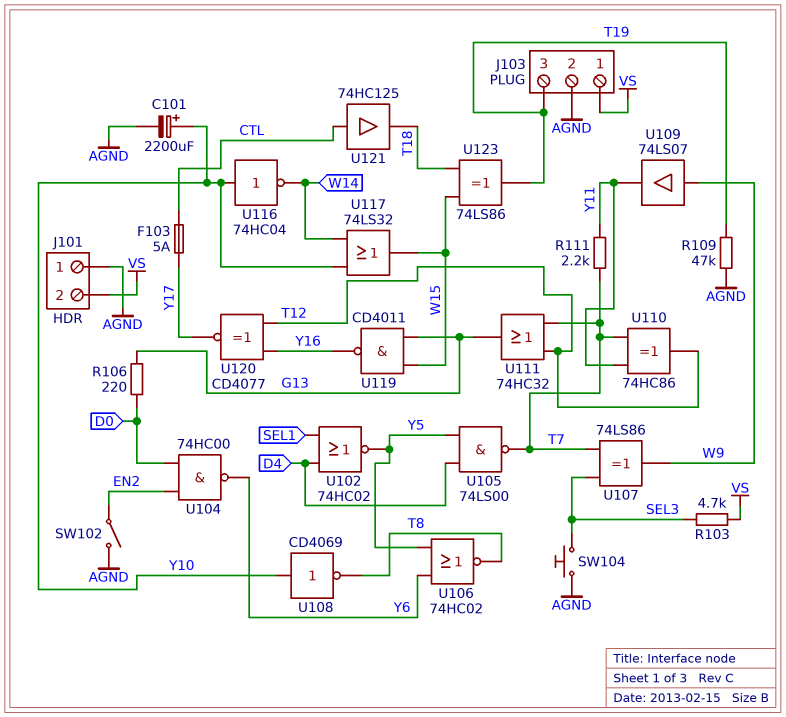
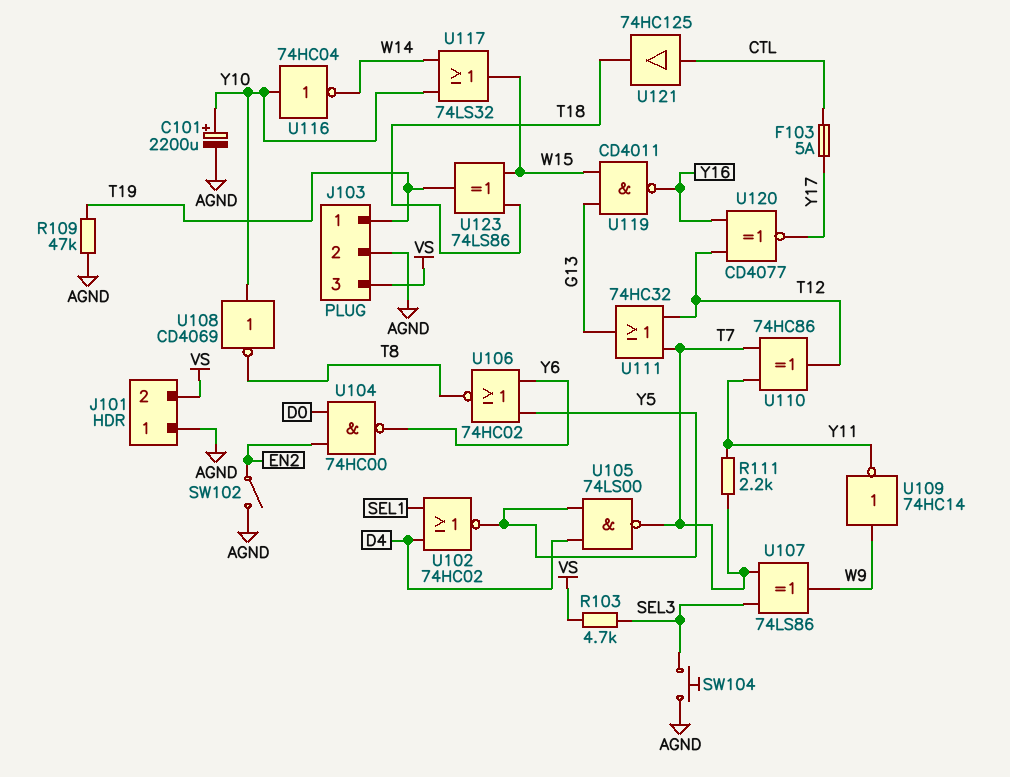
J103 pin 1: VS -> T19
J103 pin 3: T19 -> VS
R106: 220 (D0, G13) -> none
U109: buffer 74LS07 (in W9, out Y11) -> NOT 74HC14 (in W9, out Y11)

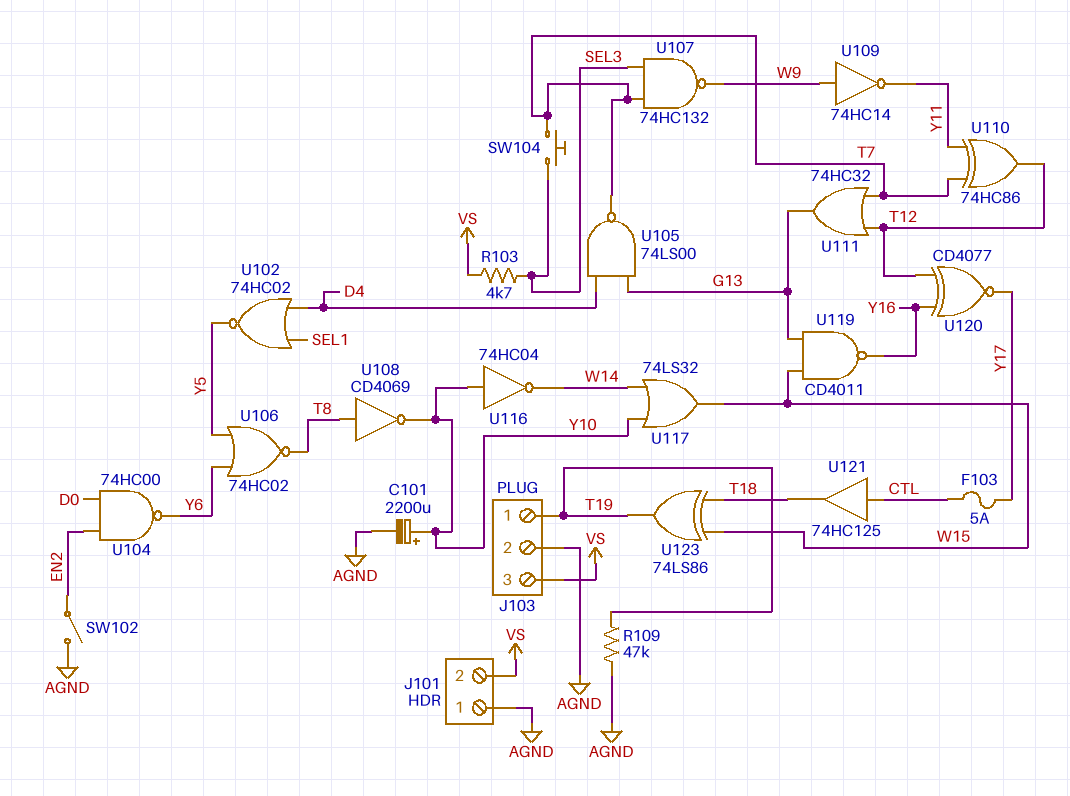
R111: 2.2k (T7, Y11) -> none
SW104: button (AGND, SEL3) -> button (SEL3, T7)
U105: NAND 74LS00 (in D4, in Y5, out T7) -> NAND 74LS00 (in D4, in G13, out T7)
U107: XOR 74LS86 (in SEL3, in T7, out W9) -> NAND 74HC132 (in SEL3, in T7, out W9)
U108: NOT CD4069 (in Y10, out T8) -> NOT CD4069 (in T8, out Y10)

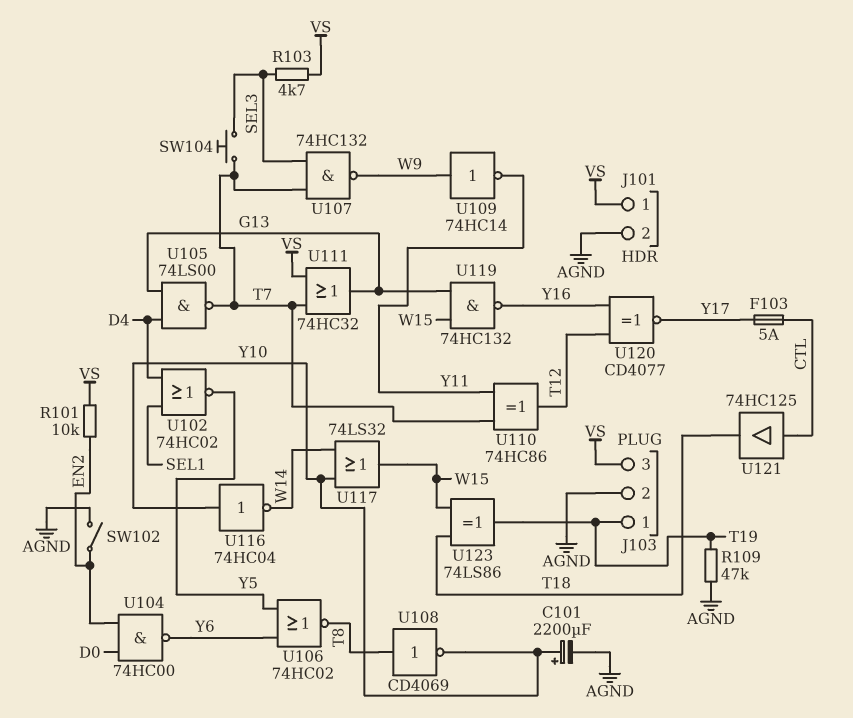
J101 pin 1: AGND -> VS
J101 pin 2: VS -> AGND
R101: none -> 10k (EN2, VS)
U111: OR 74HC32 (in T7, in T12, out G13) -> OR 74HC32 (in T7, in VS, out G13)
U119: NAND CD4011 (in G13, in W15, out Y16) -> NAND 74HC132 (in G13, in W15, out Y16)

